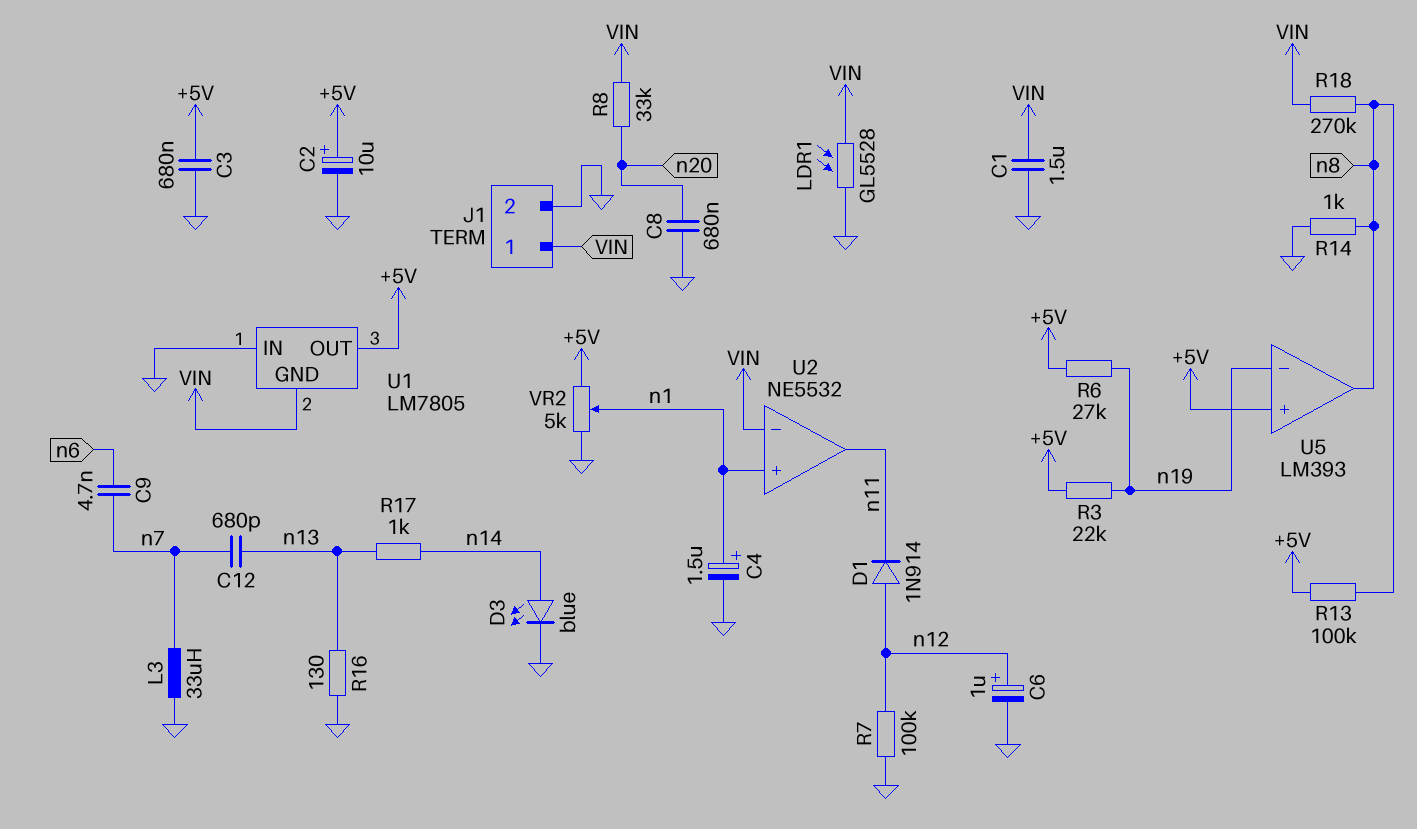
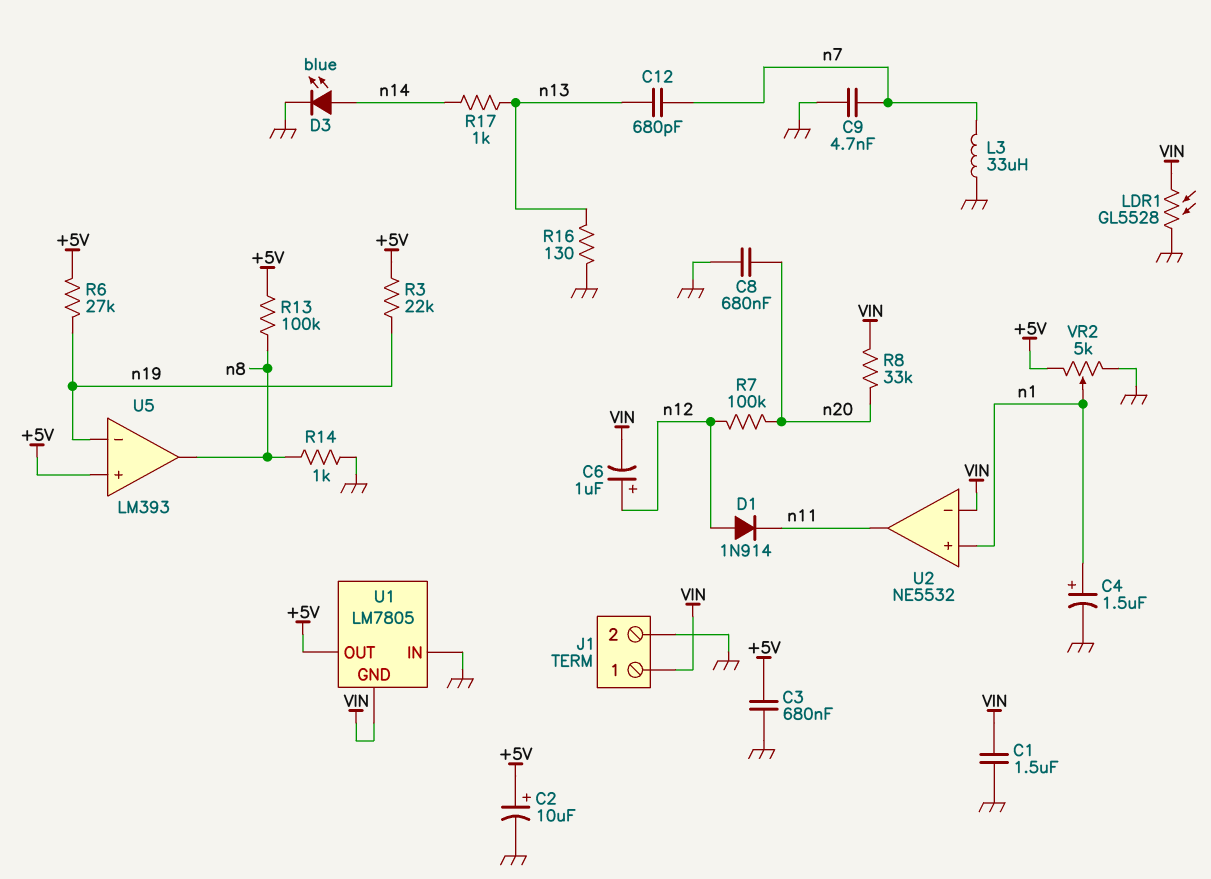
C6: 1uF (plus n12, minus GND) -> 1uF (plus n12, minus VIN)
C9: 4.7nF (n6, n7) -> 4.7nF (GND, n7)
R7: 100k (GND, n12) -> 100k (n12, n20)
R18: 270k (VIN, n8) -> none

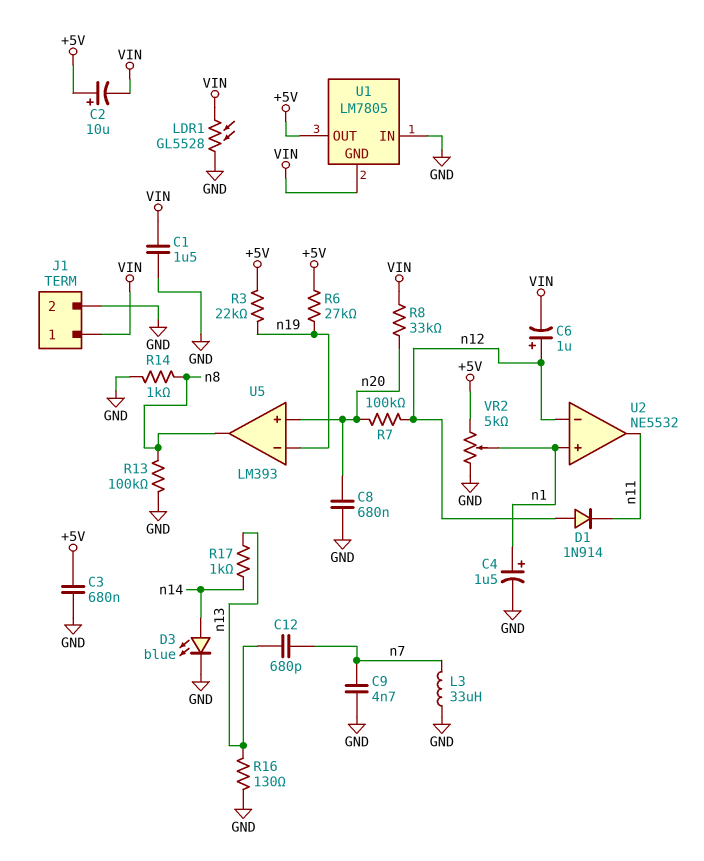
C2: 10uF (plus +5V, minus GND) -> 10uF (plus +5V, minus VIN)
R13: 100k (+5V, n8) -> 100k (GND, n8)
U2 pin in-: VIN -> n12
U5 pin in+: +5V -> n20

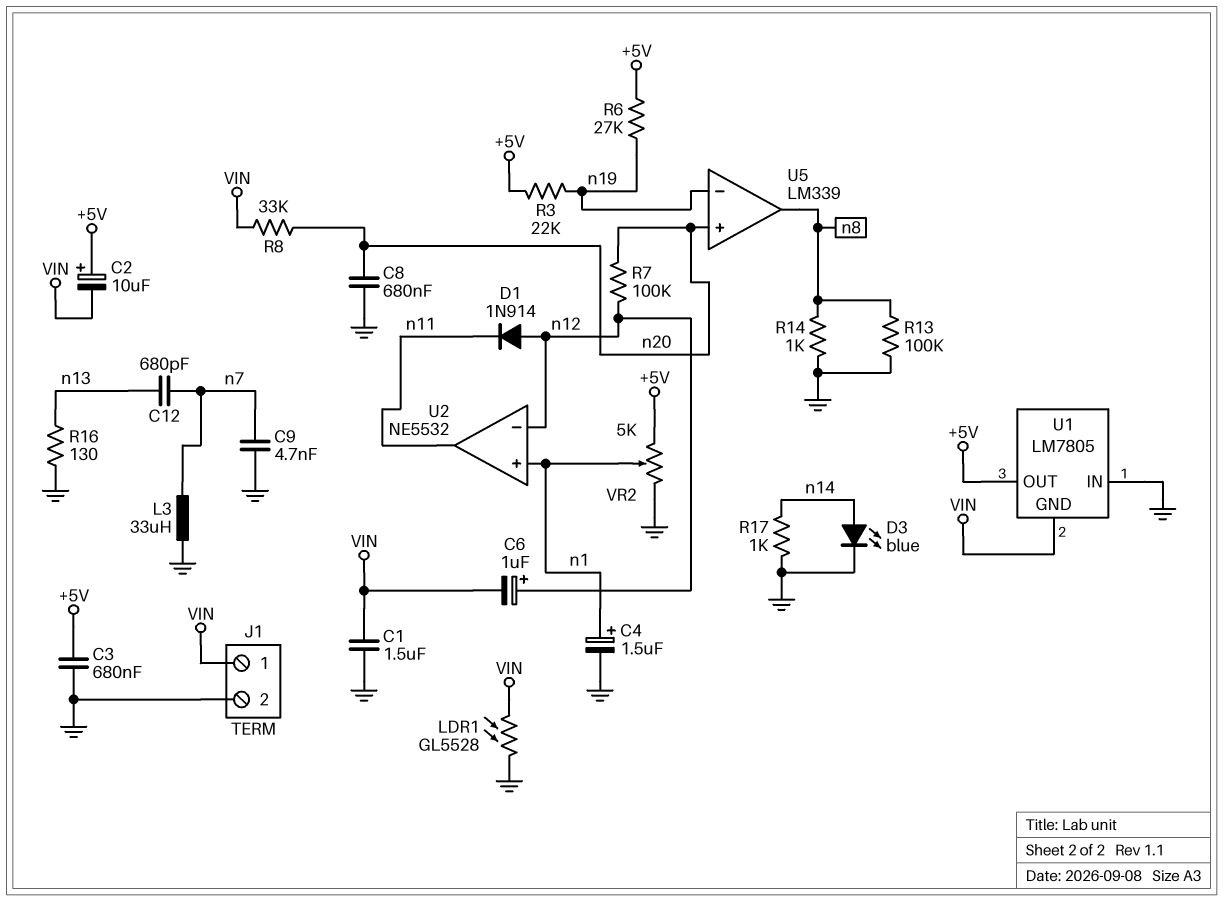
R17: 1k (n13, n14) -> 1k (GND, n14)
U5: LM393 -> LM339

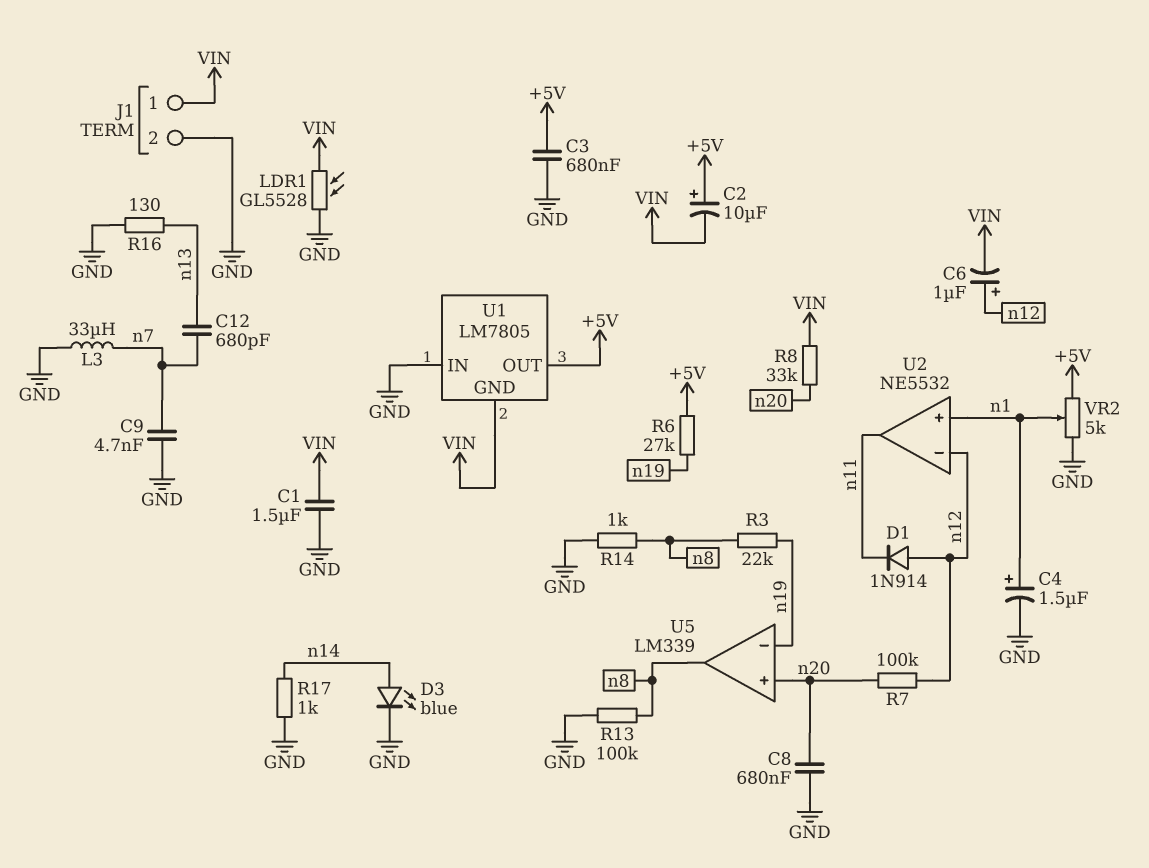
R3: 22k (+5V, n19) -> 22k (n8, n19)

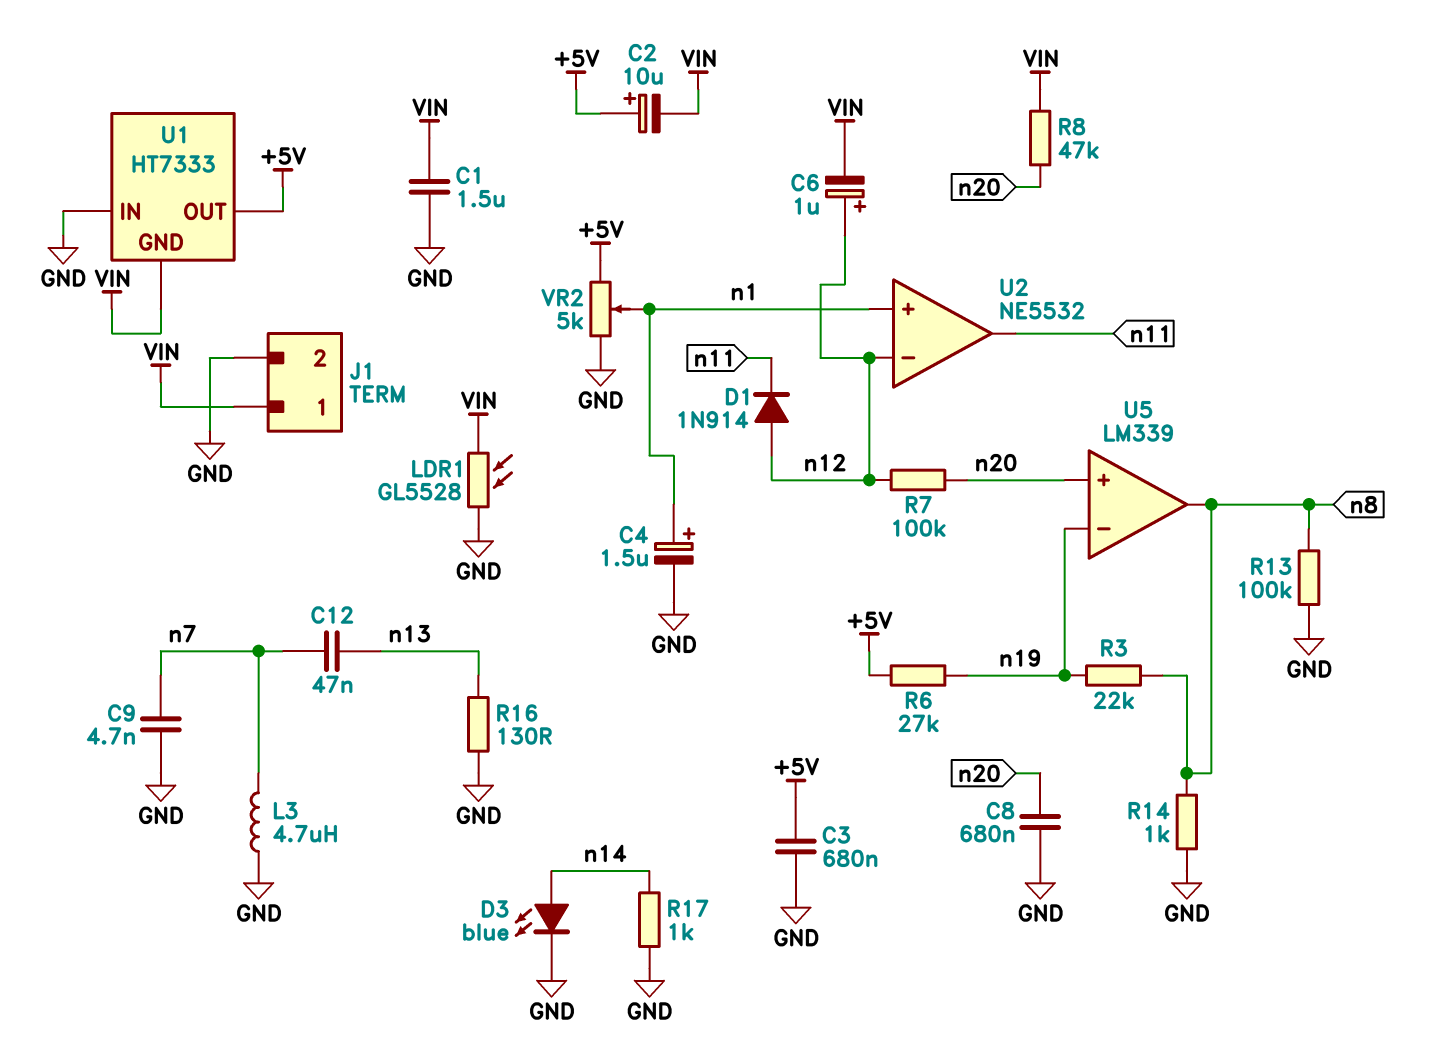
C12: 680pF (n7, n13) -> 47nF (n7, n13)
L3: 33uH (GND, n7) -> 4.7uH (GND, n7)
R8: 33k (VIN, n20) -> 47k (VIN, n20)
U1: LM7805 -> HT7333

